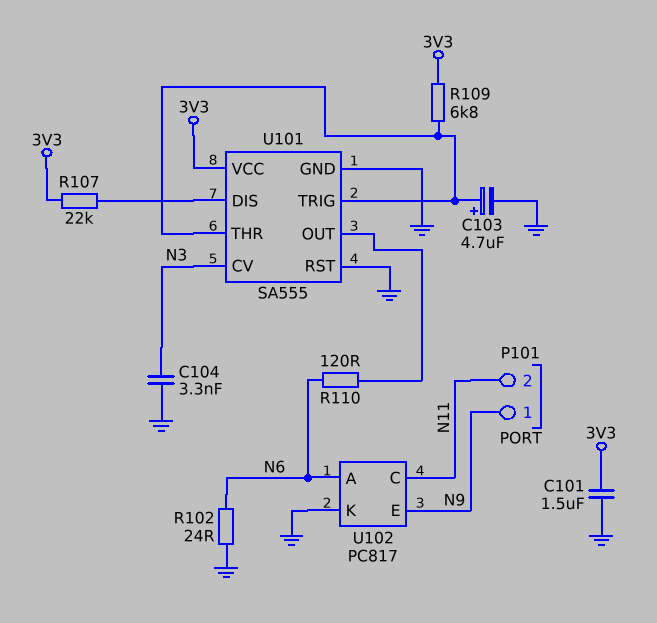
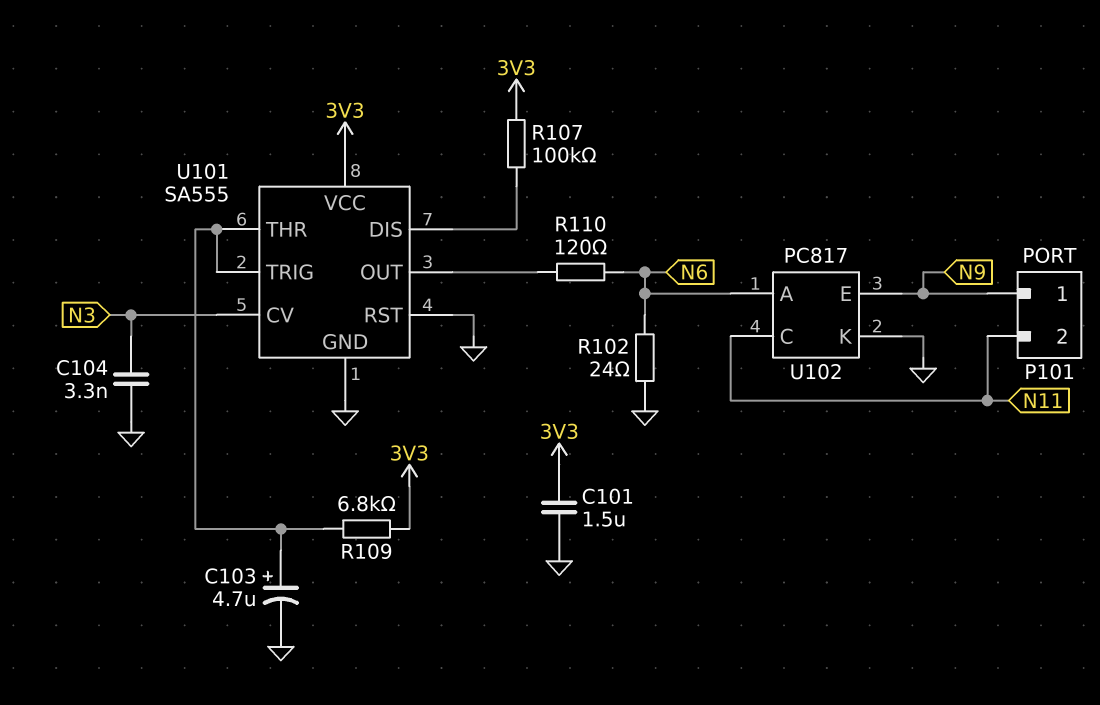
R107: 22k (3V3, U101/DIS) -> 100k (3V3, U101/DIS)

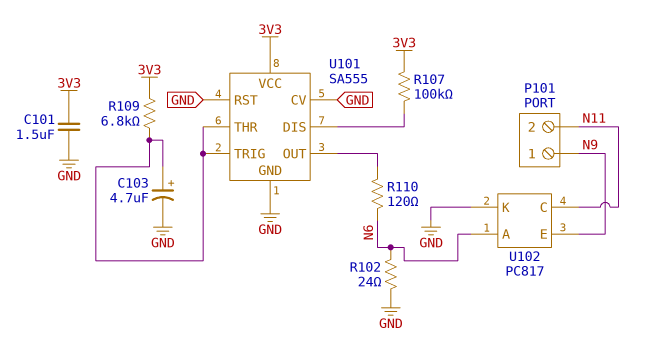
C104: 3.3nF (GND, N3) -> none
U101 pin CV: N3 -> GND

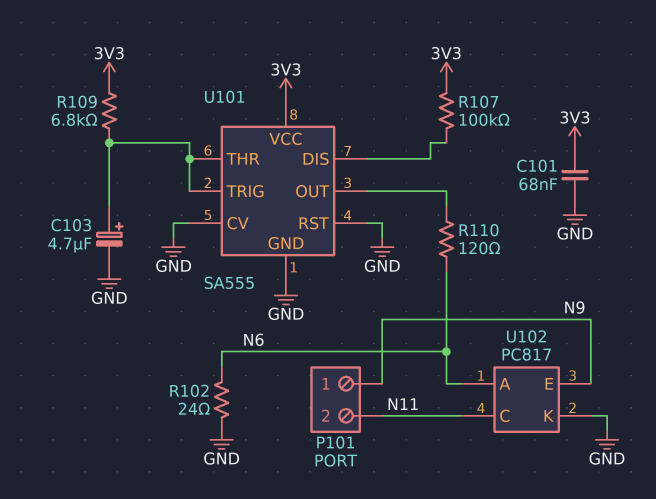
C101: 1.5uF (3V3, GND) -> 68nF (3V3, GND)

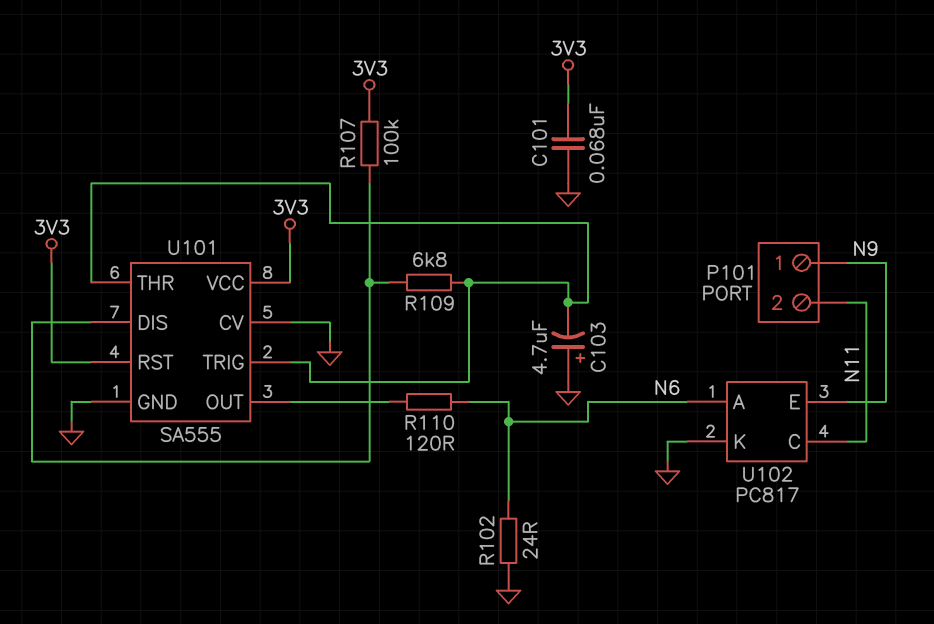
C103: 4.7uF (plus U101/THR, minus GND) -> 4.7uF (plus GND, minus U101/THR)
R109: 6.8k (3V3, U101/THR) -> 6.8k (U101/DIS, U101/THR)
U101 pin RST: GND -> 3V3

